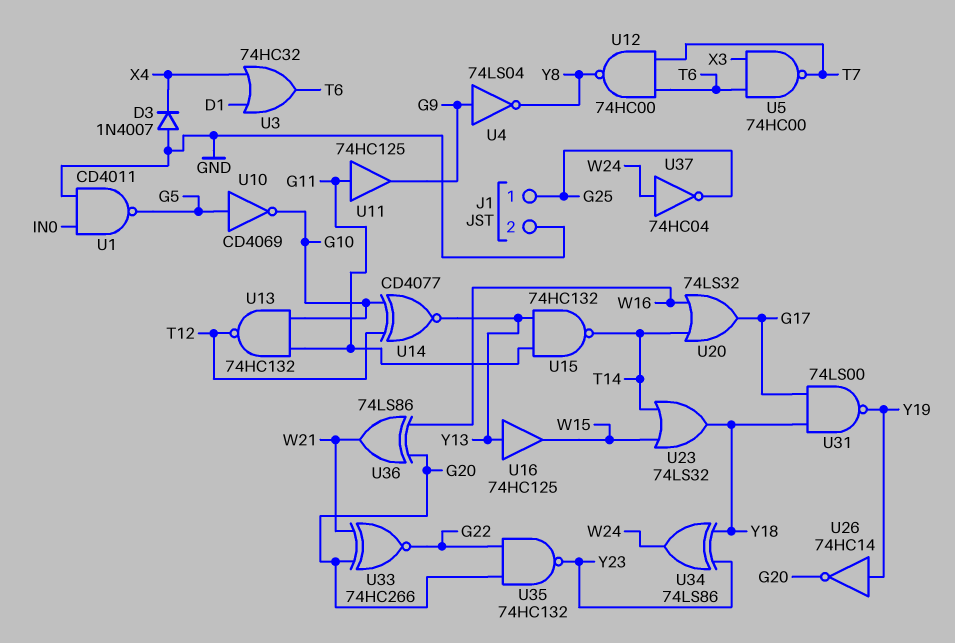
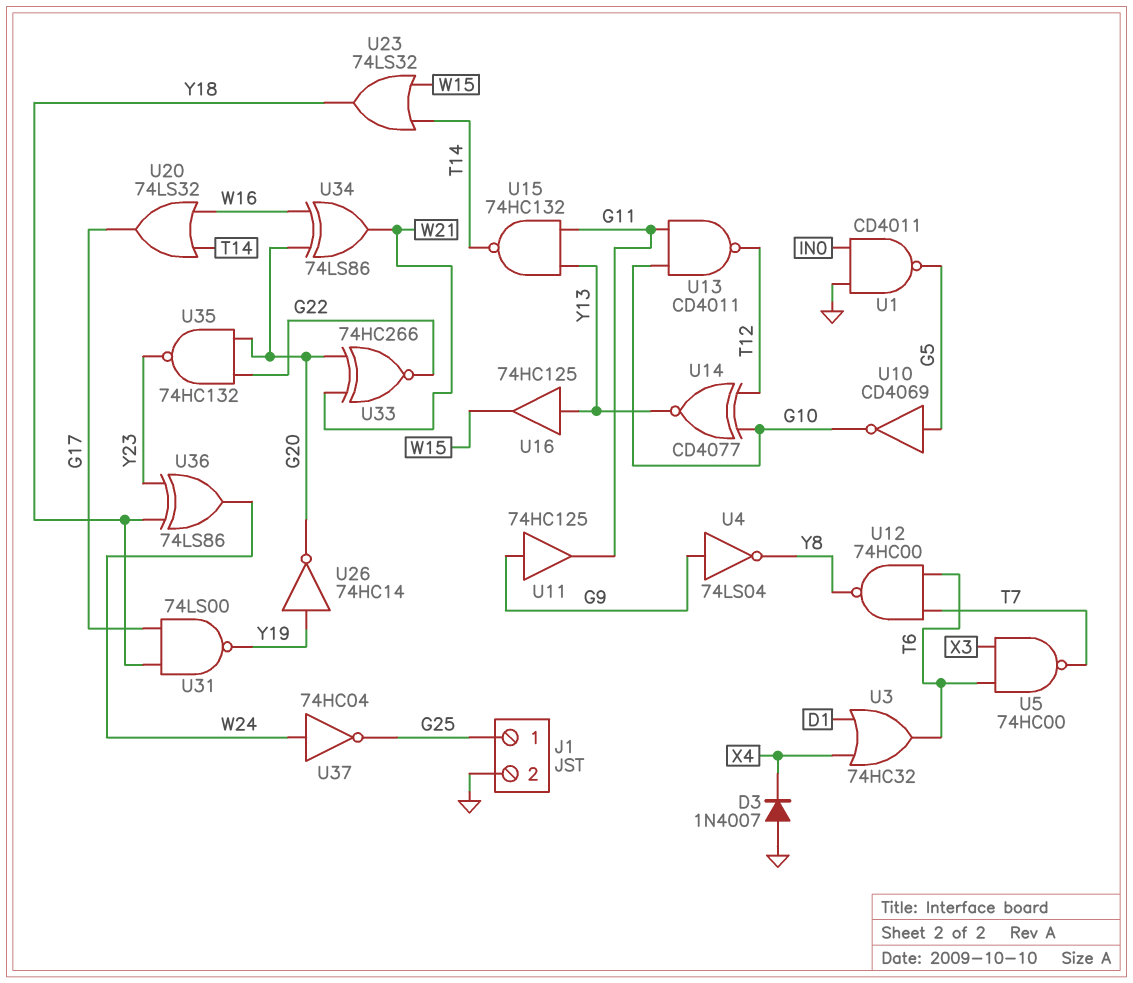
U11: buffer 74HC125 (in G11, out G9) -> buffer 74HC125 (in G9, out G11)
U13: NAND 74HC132 (in G10, in G11, out T12) -> NAND CD4011 (in G10, in G11, out T12)
U34: XOR 74LS86 (in Y18, in Y23, out W24) -> XOR 74LS86 (in G20, in W16, out W21)
U36: XOR 74LS86 (in G20, in W16, out W21) -> XOR 74LS86 (in Y18, in Y23, out W24)

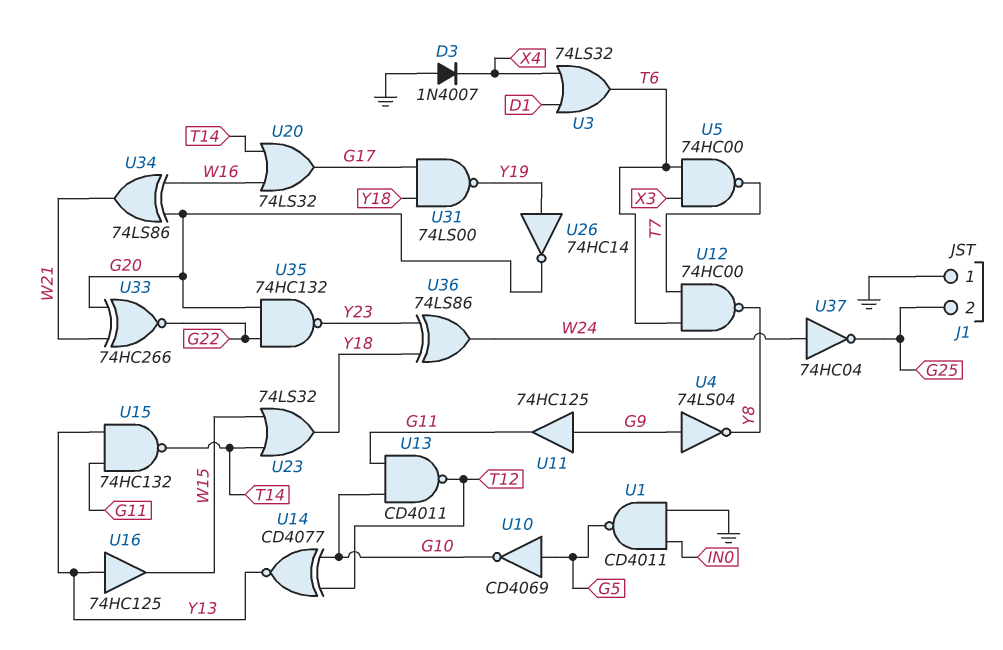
J1 pin 1: G25 -> GND
J1 pin 2: GND -> G25
U3: OR 74HC32 (in D1, in X4, out T6) -> OR 74LS32 (in D1, in X4, out T6)

